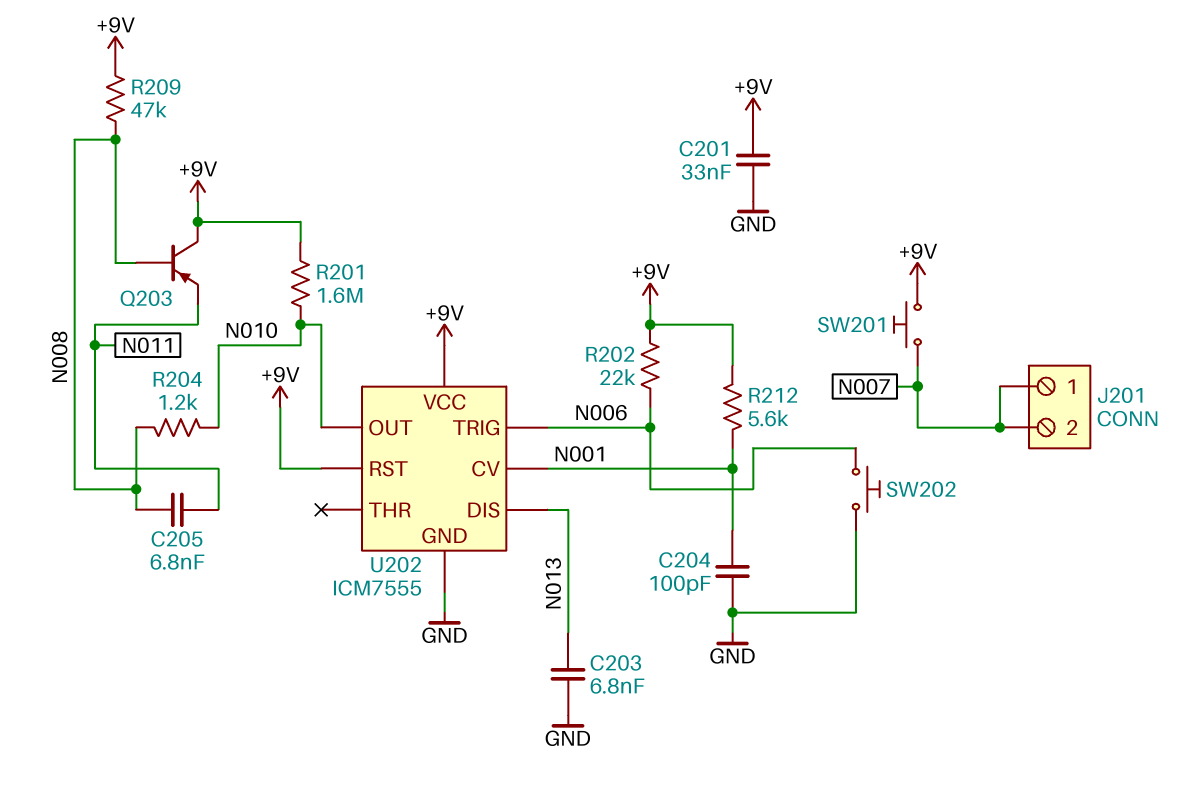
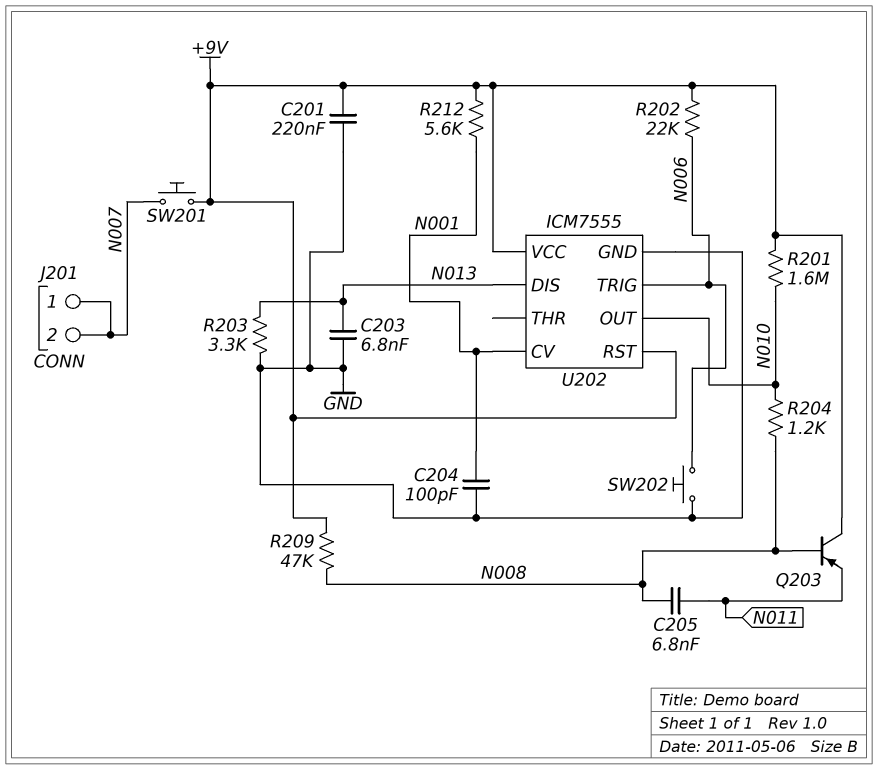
C201: 33nF (+9V, GND) -> 220nF (+9V, GND)
R203: none -> 3.3k (GND, N013)

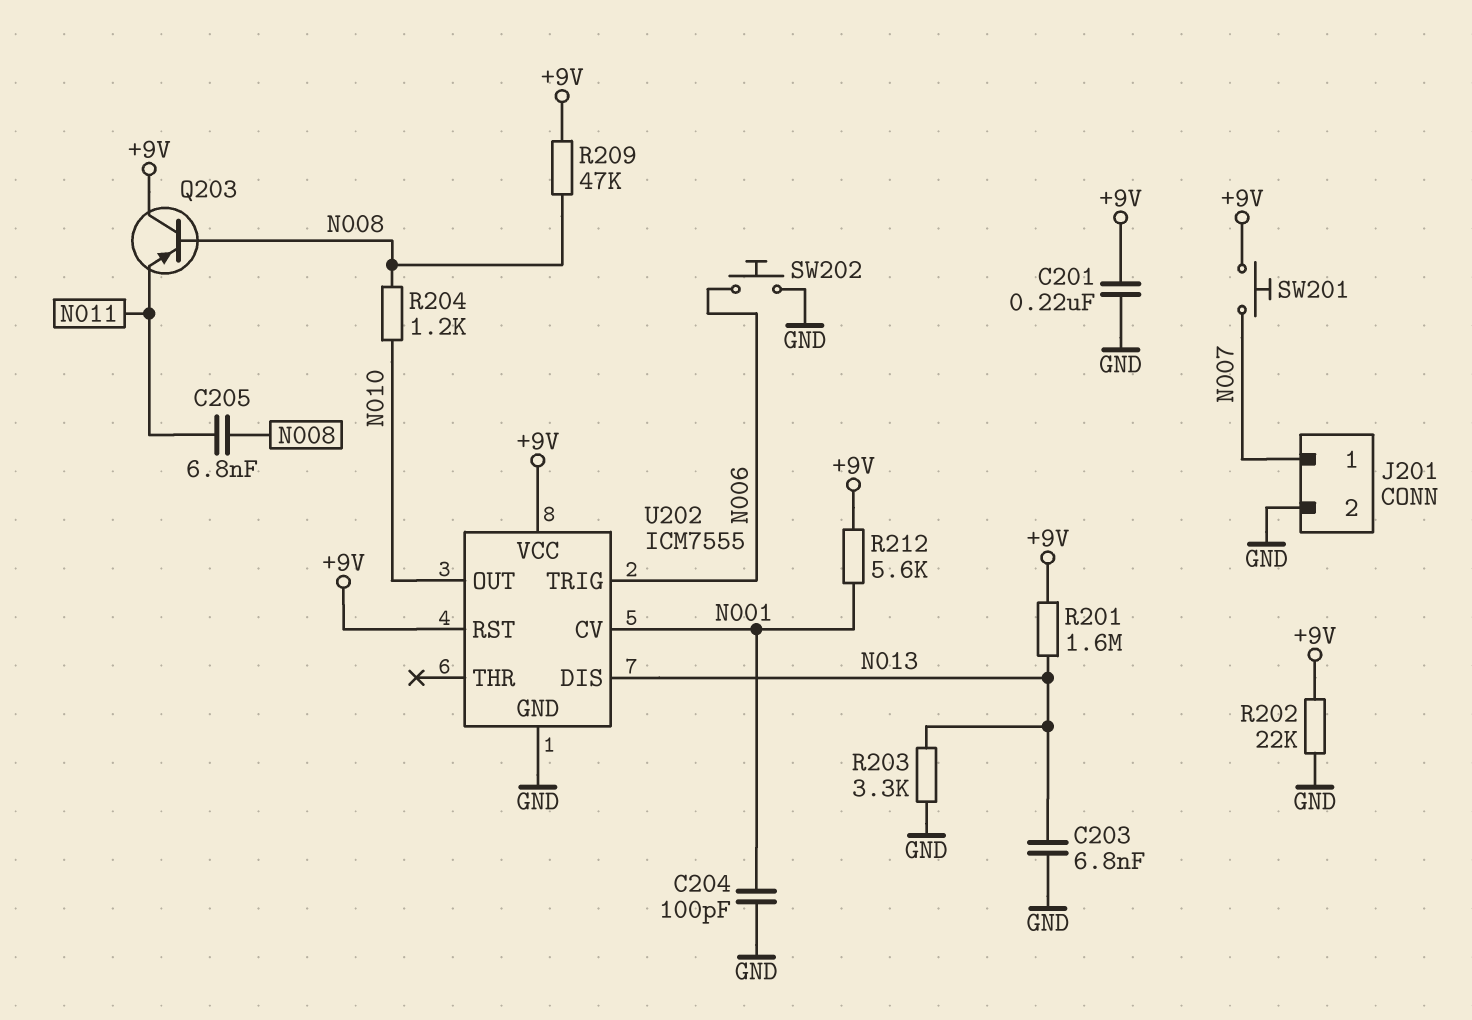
J201 pin 2: N007 -> GND
R201: 1.6M (+9V, N010) -> 1.6M (+9V, N013)
R202: 22k (+9V, N006) -> 22k (+9V, GND)

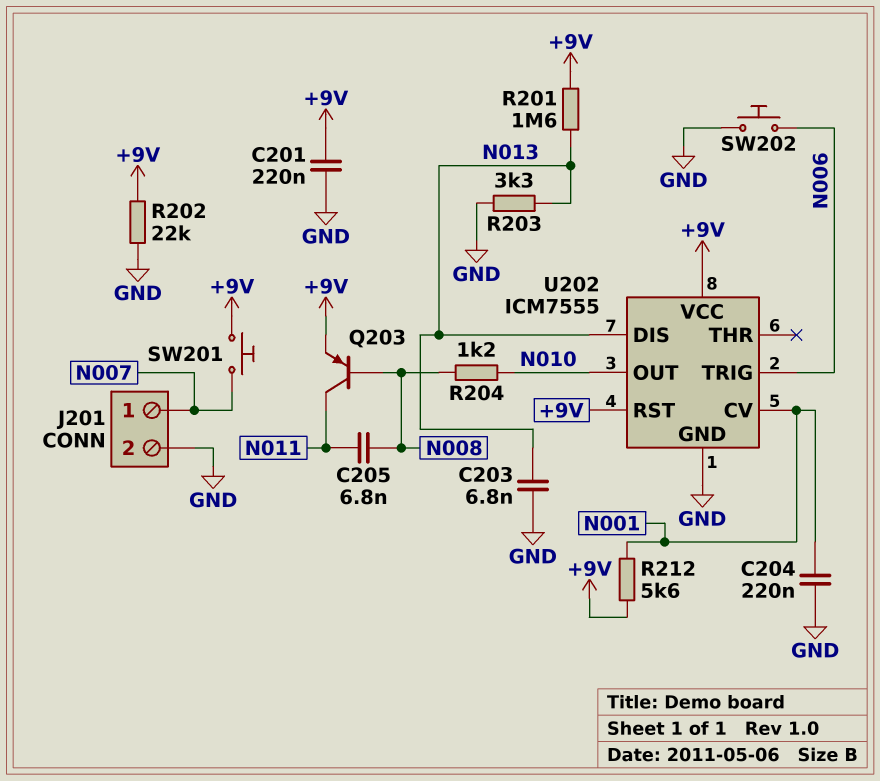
C204: 100pF (GND, N001) -> 220nF (GND, N001)
Q203: PNP (B N008, C +9V, E N011) -> PNP (B N008, C N011, E +9V)
R209: 47k (+9V, N008) -> none

